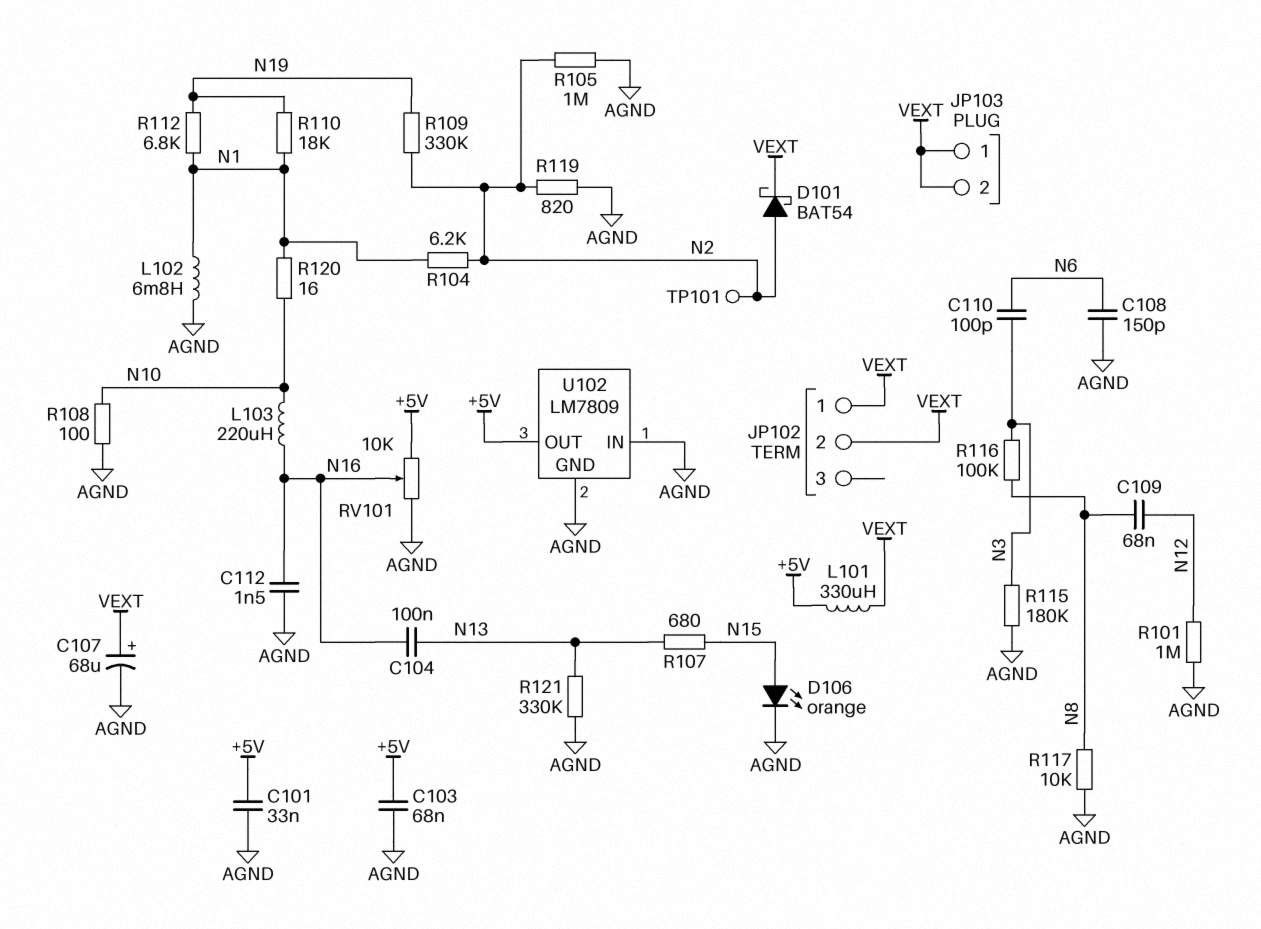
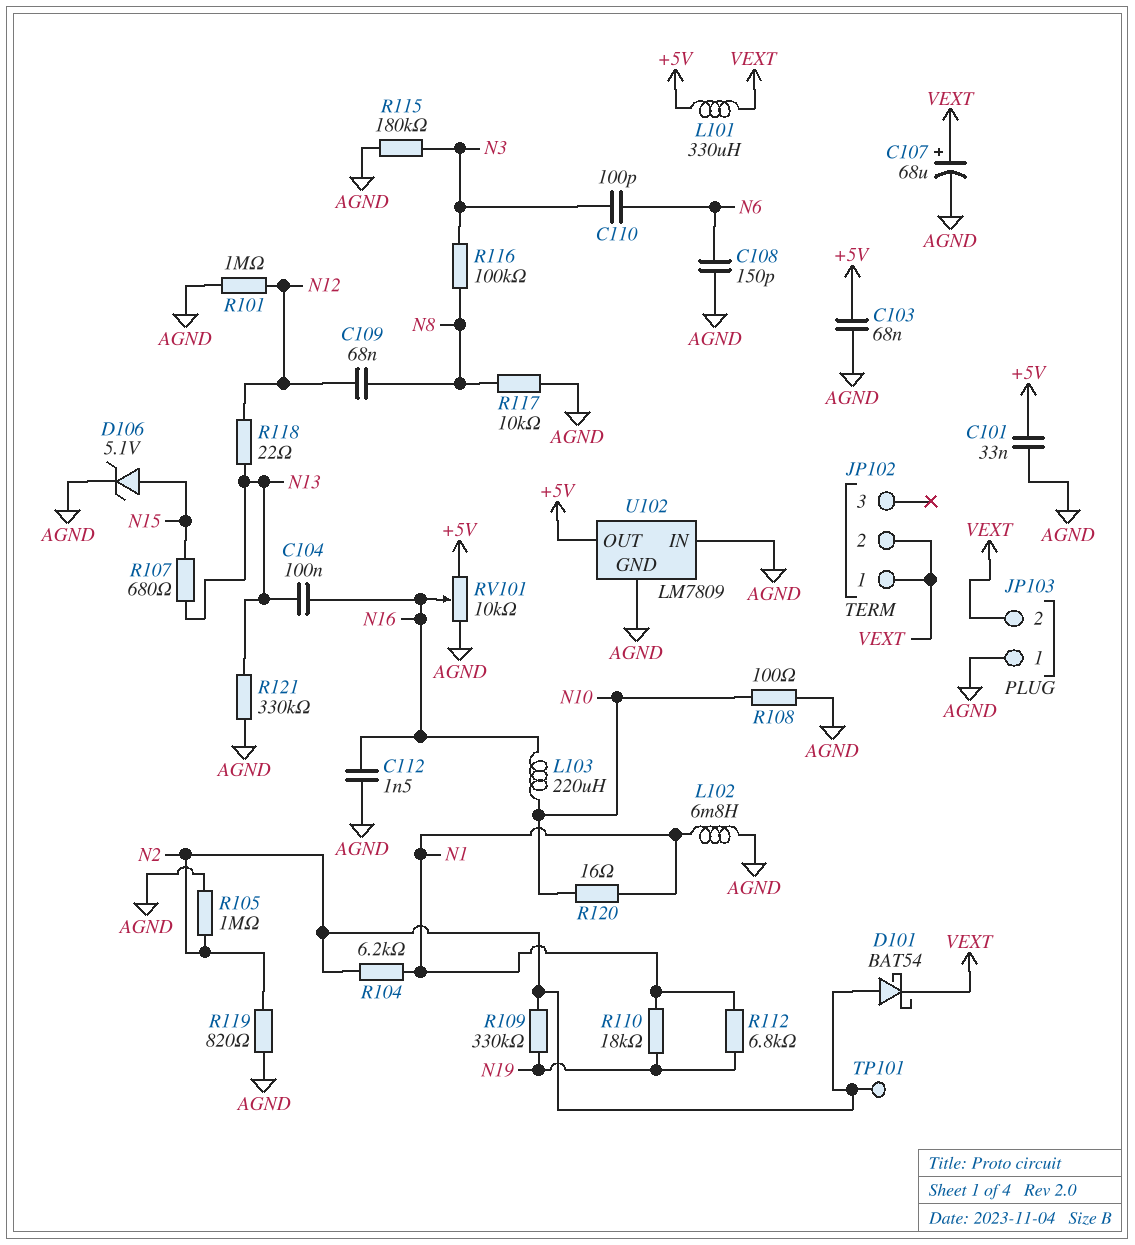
D106: LED orange (A N15, K AGND) -> zener 5.1V (A N15, K AGND)
JP103 pin 1: VEXT -> AGND
R118: none -> 22 (N12, N13)

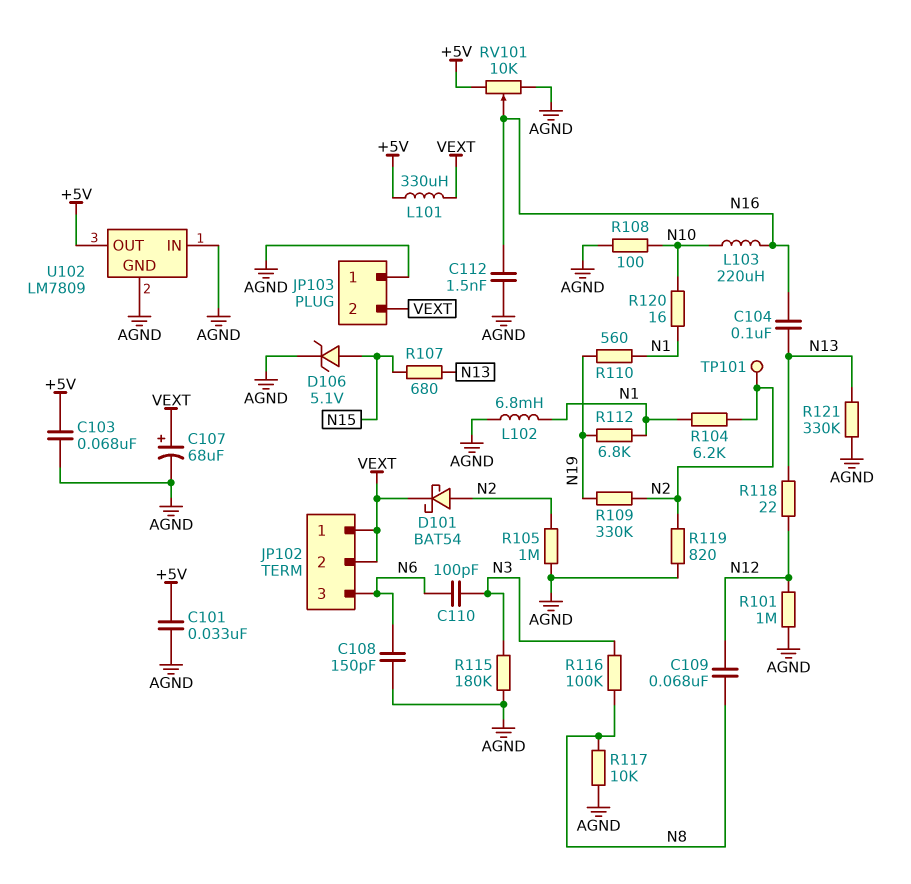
JP102 pin 3: none -> N6
R110: 18k (N1, N19) -> 560 (N1, N19)

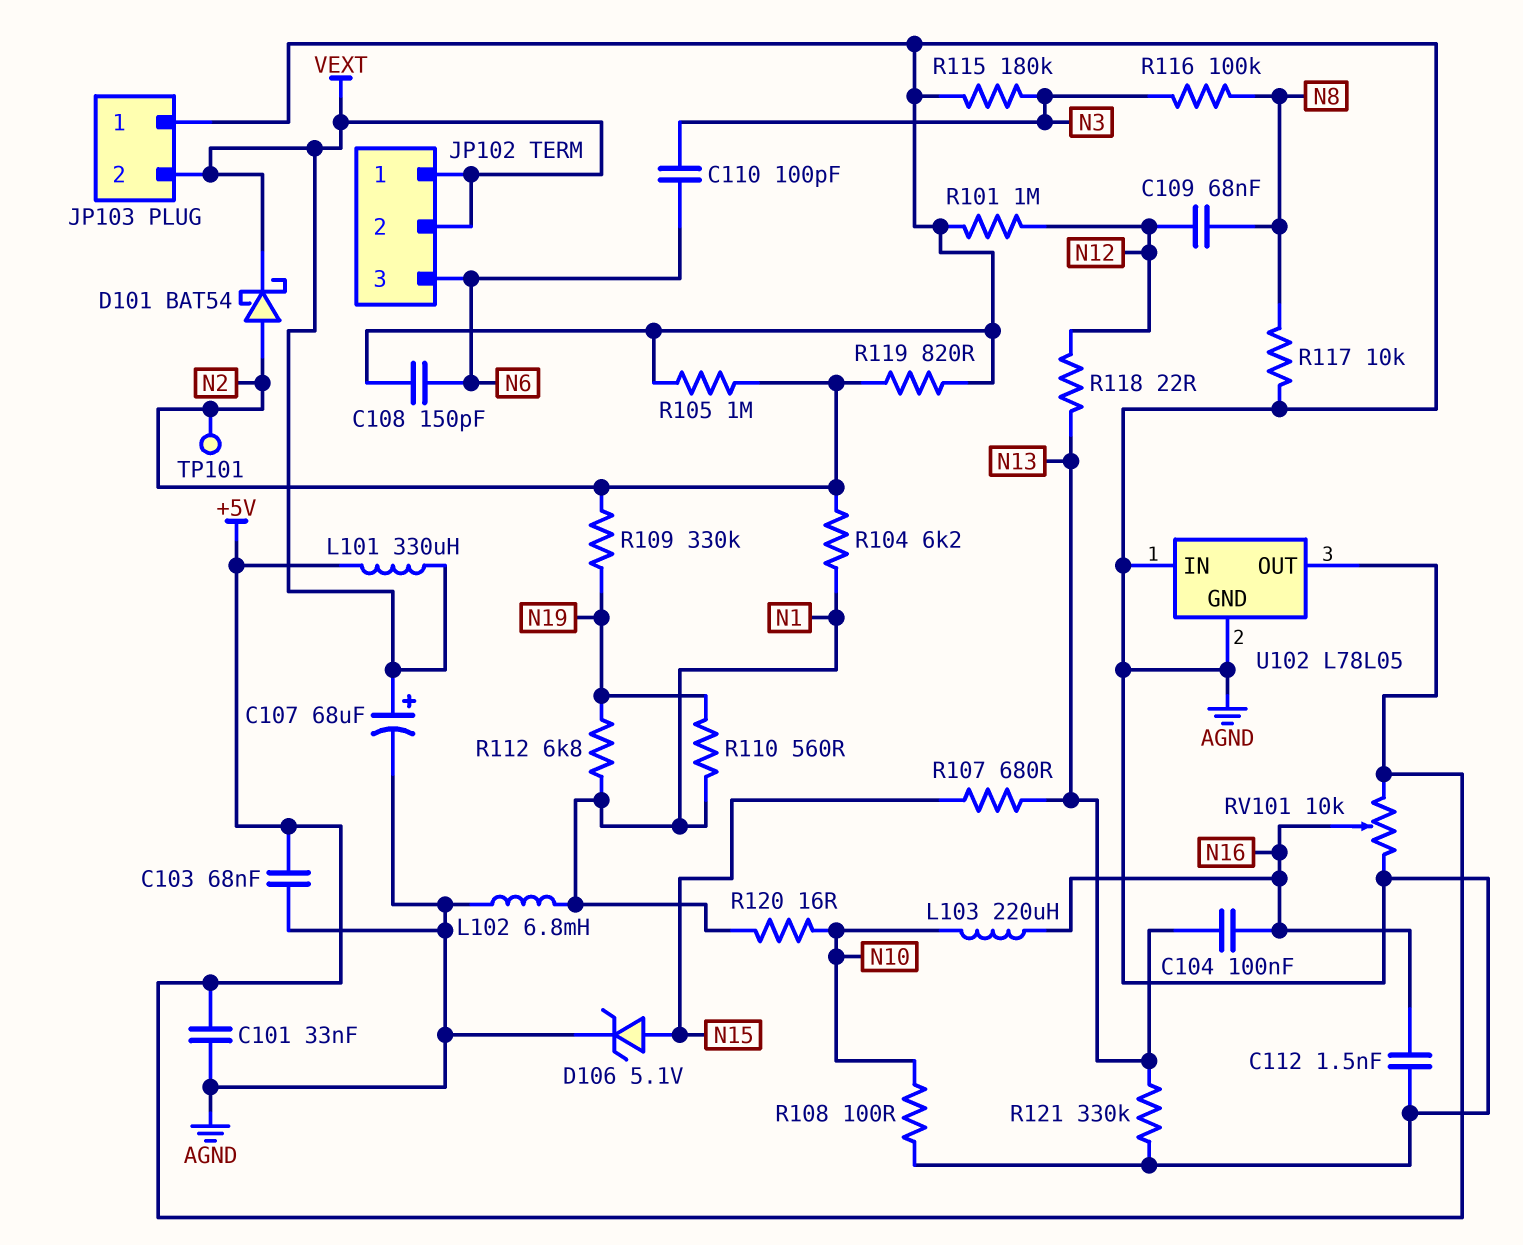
U102: LM7809 -> L78L05

